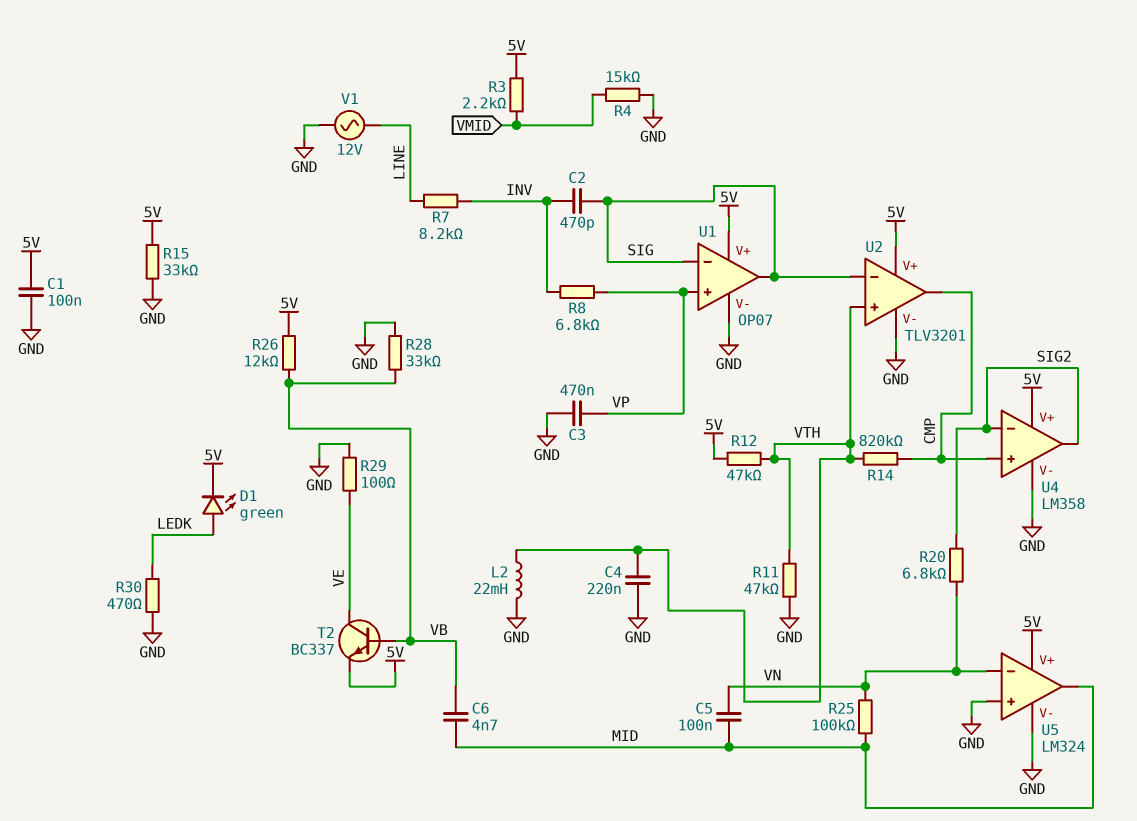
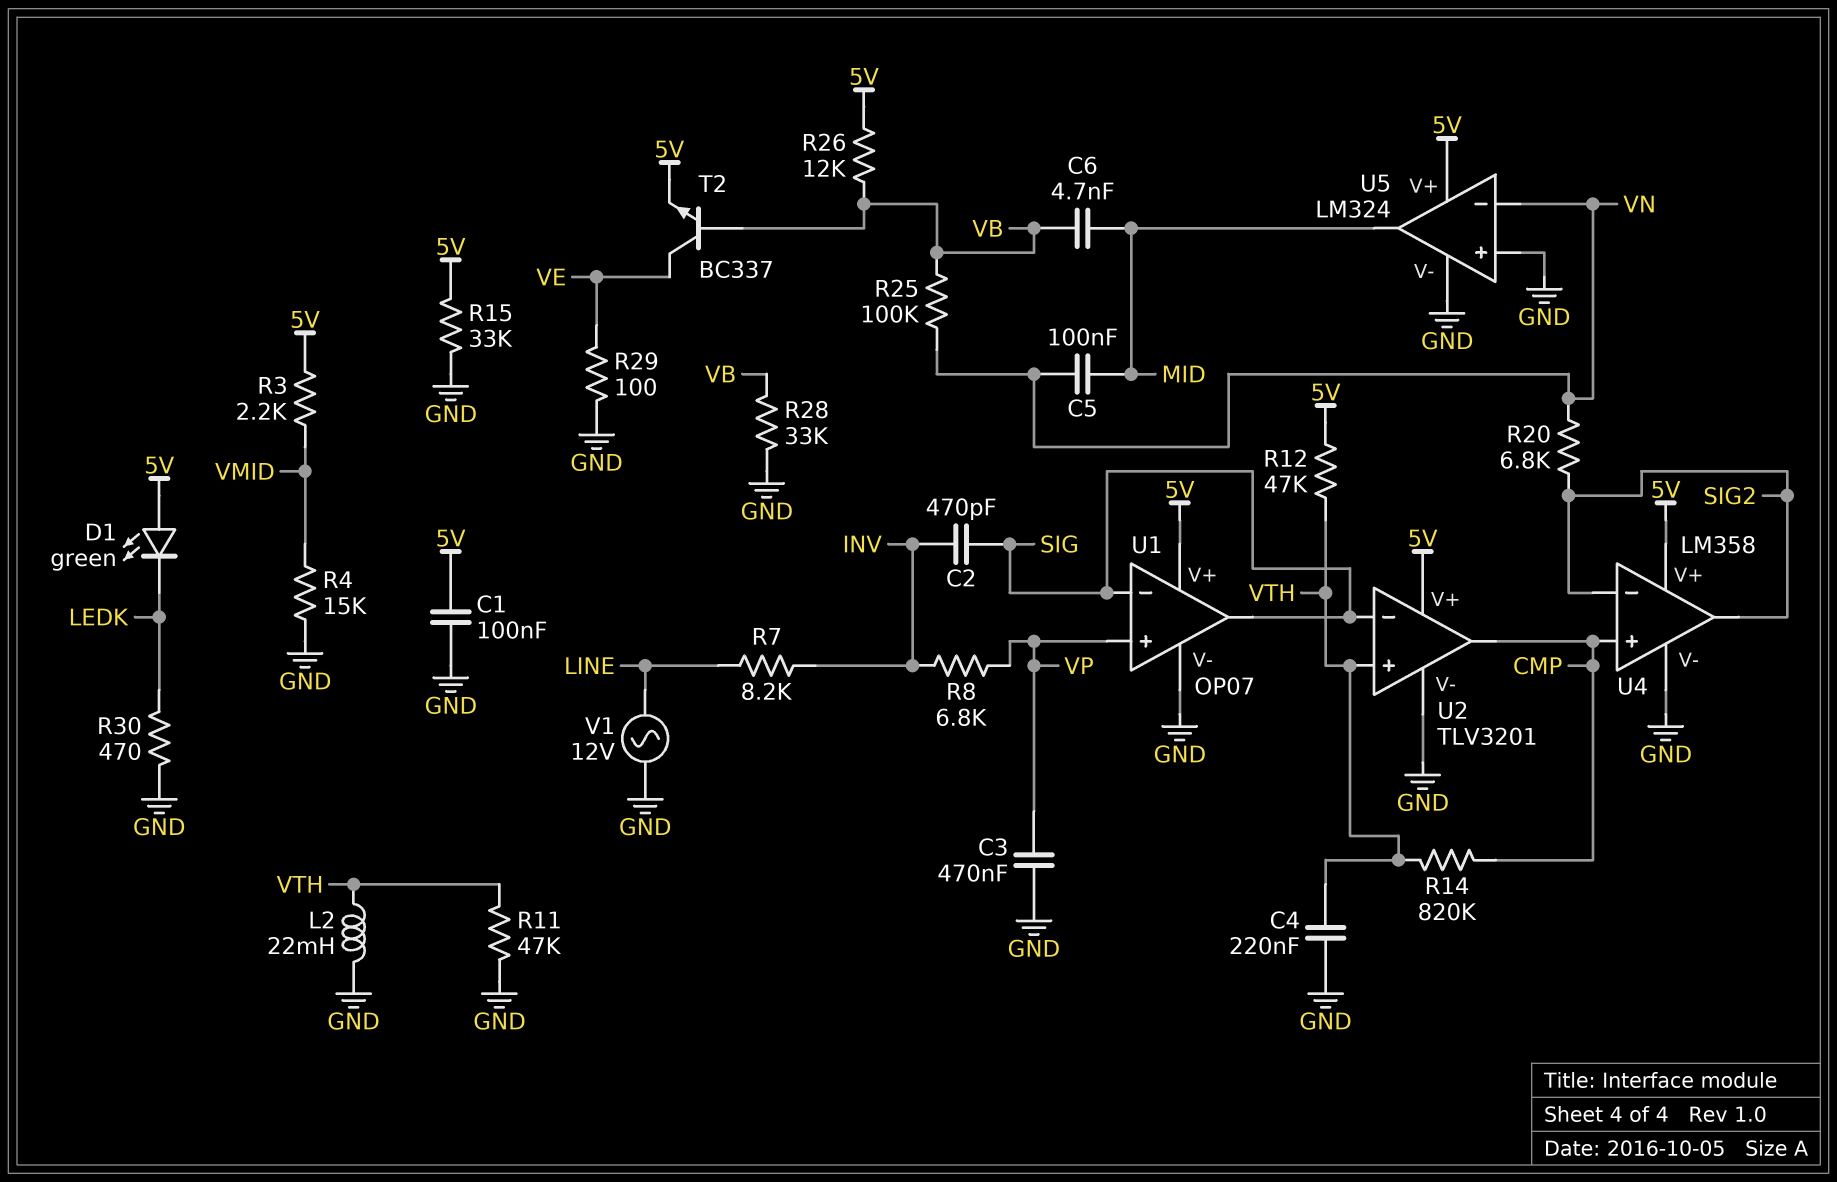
D1: LED green (A LEDK, K 5V) -> LED green (A 5V, K LEDK)
R25: 100k (MID, VN) -> 100k (VB, VN)

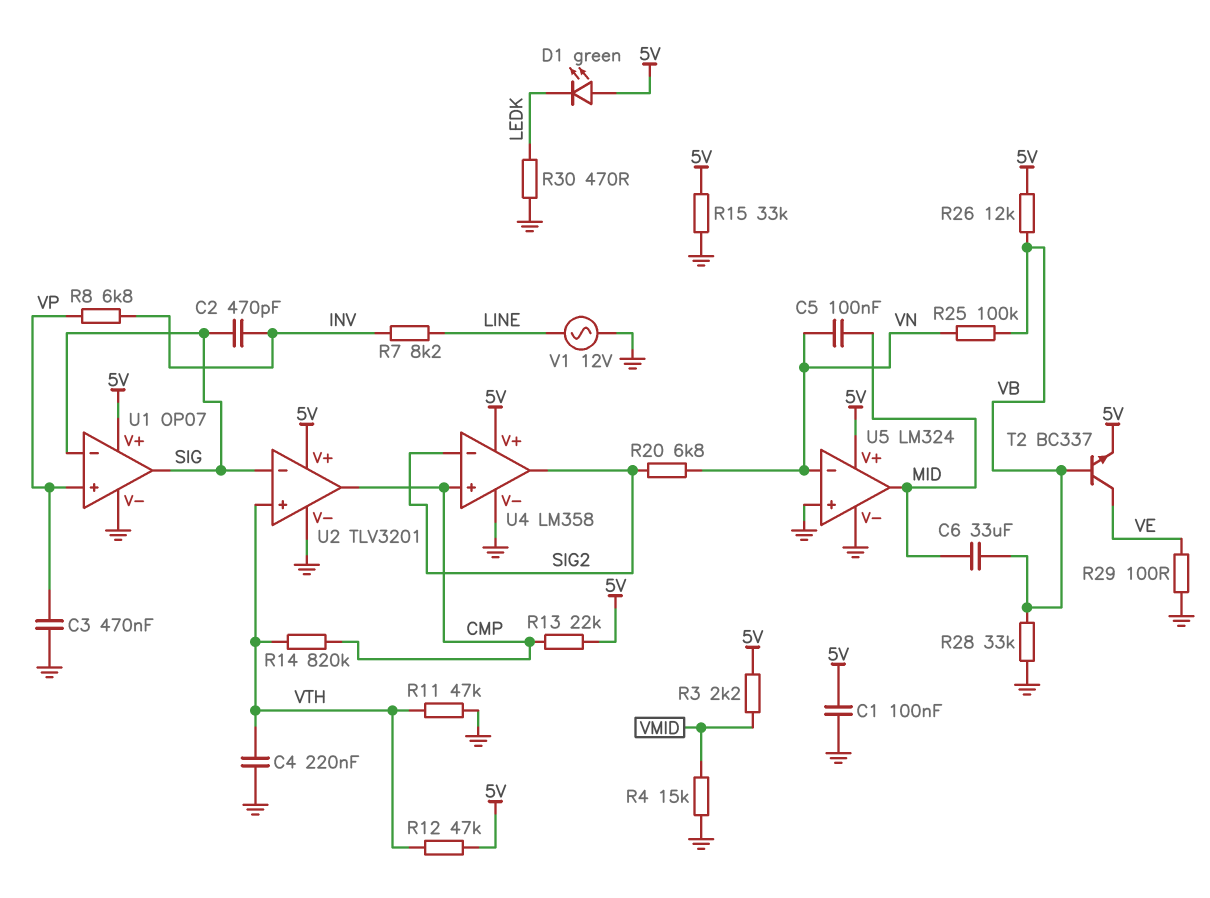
C6: 4.7nF (MID, VB) -> 33uF (MID, VB)
L2: 22mH (GND, VTH) -> none
R13: none -> 22k (5V, CMP)

